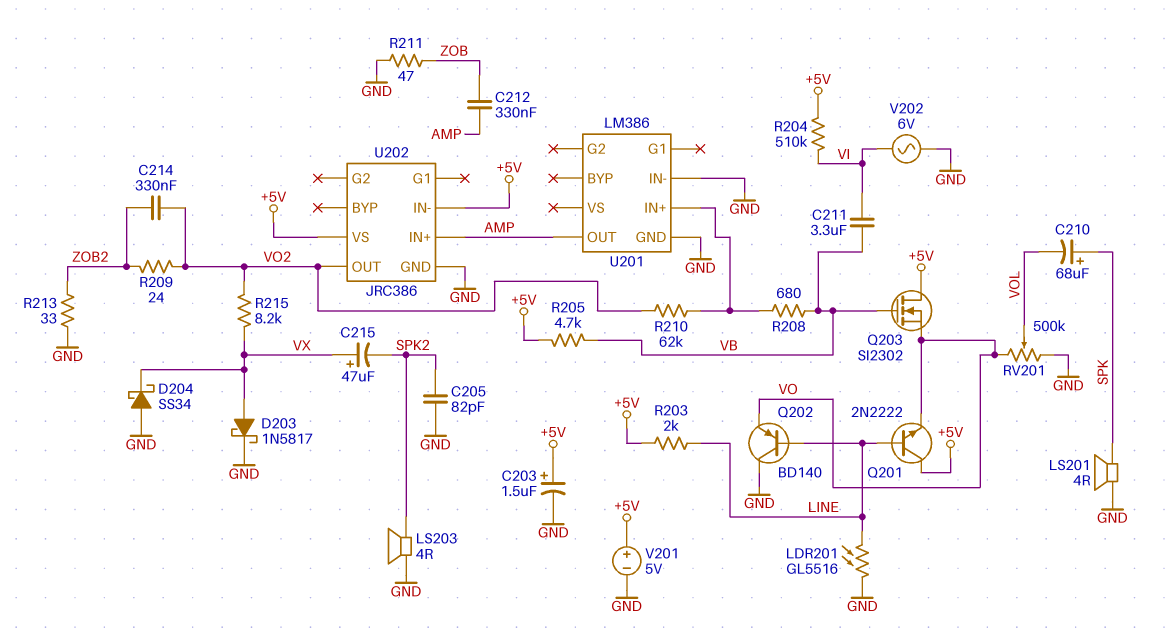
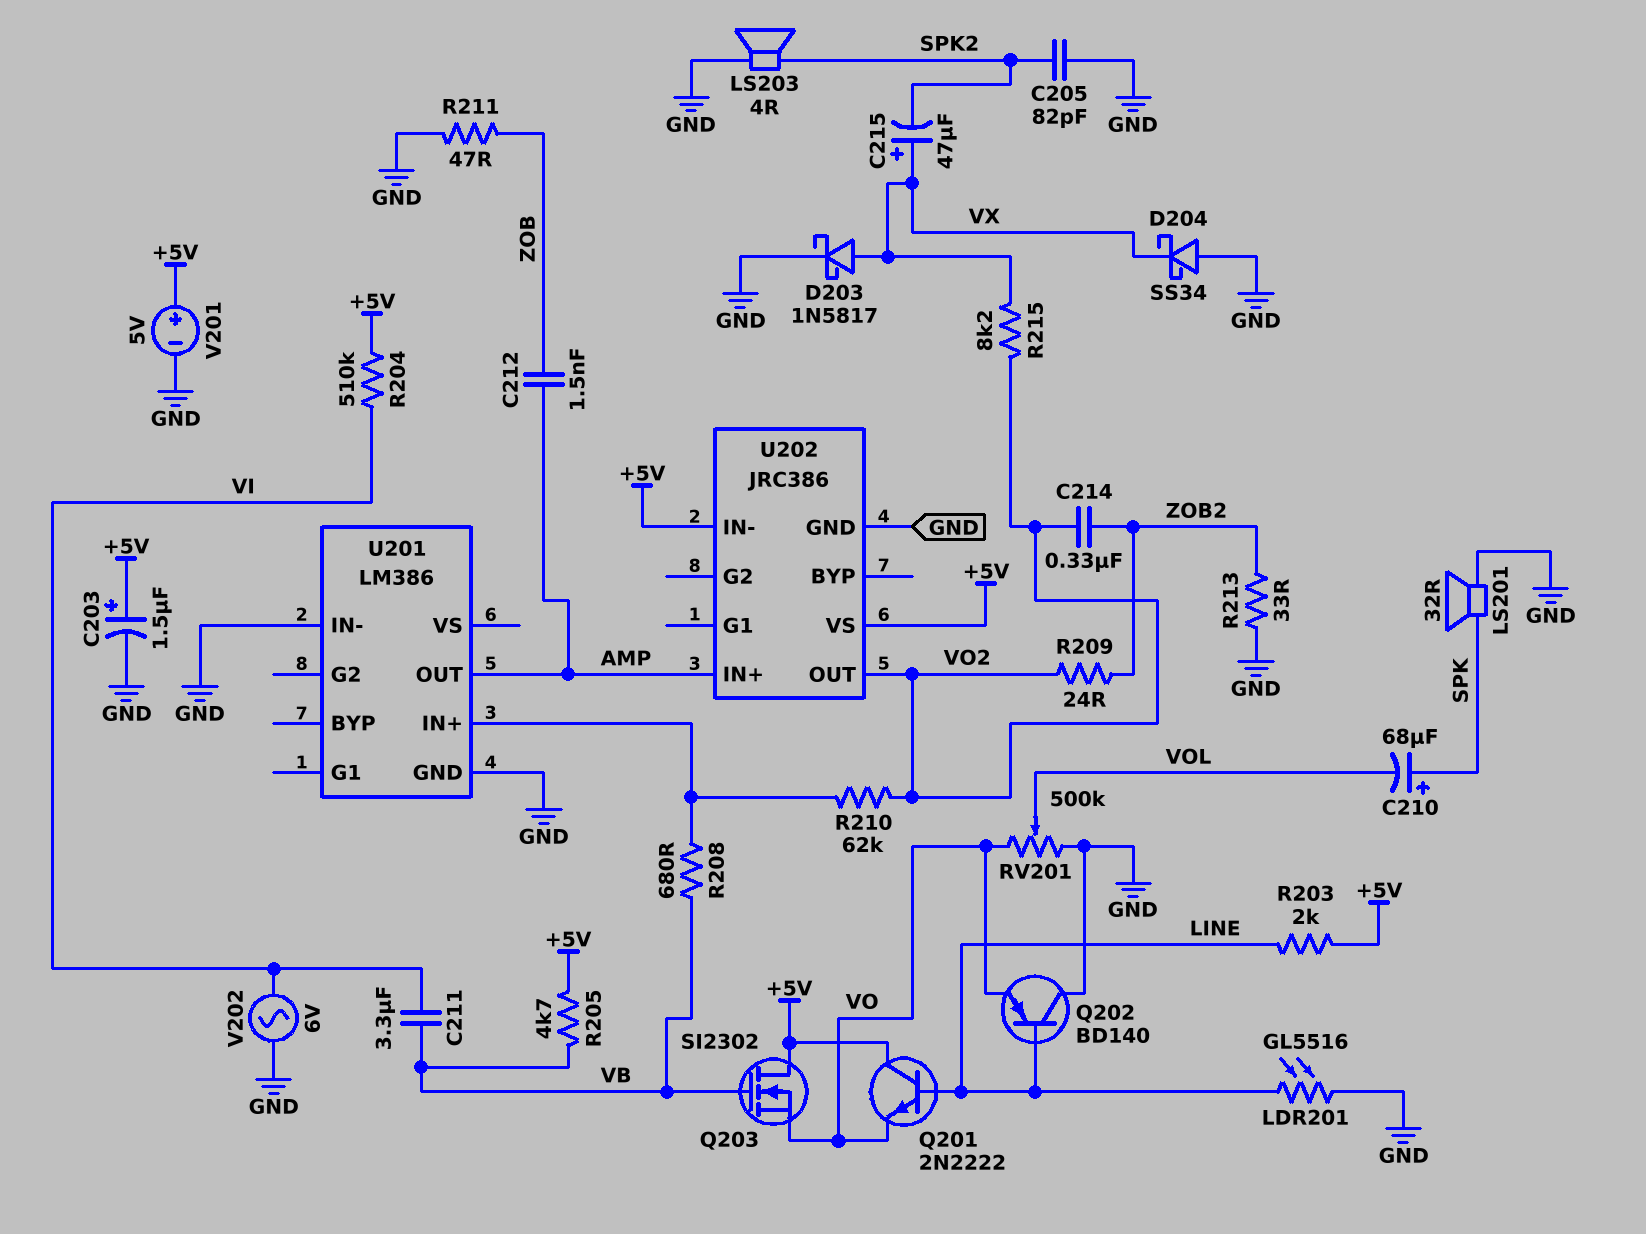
C212: 330nF (AMP, ZOB) -> 1.5nF (AMP, ZOB)
LS201: speaker 4R (GND, SPK) -> speaker 32R (GND, SPK)

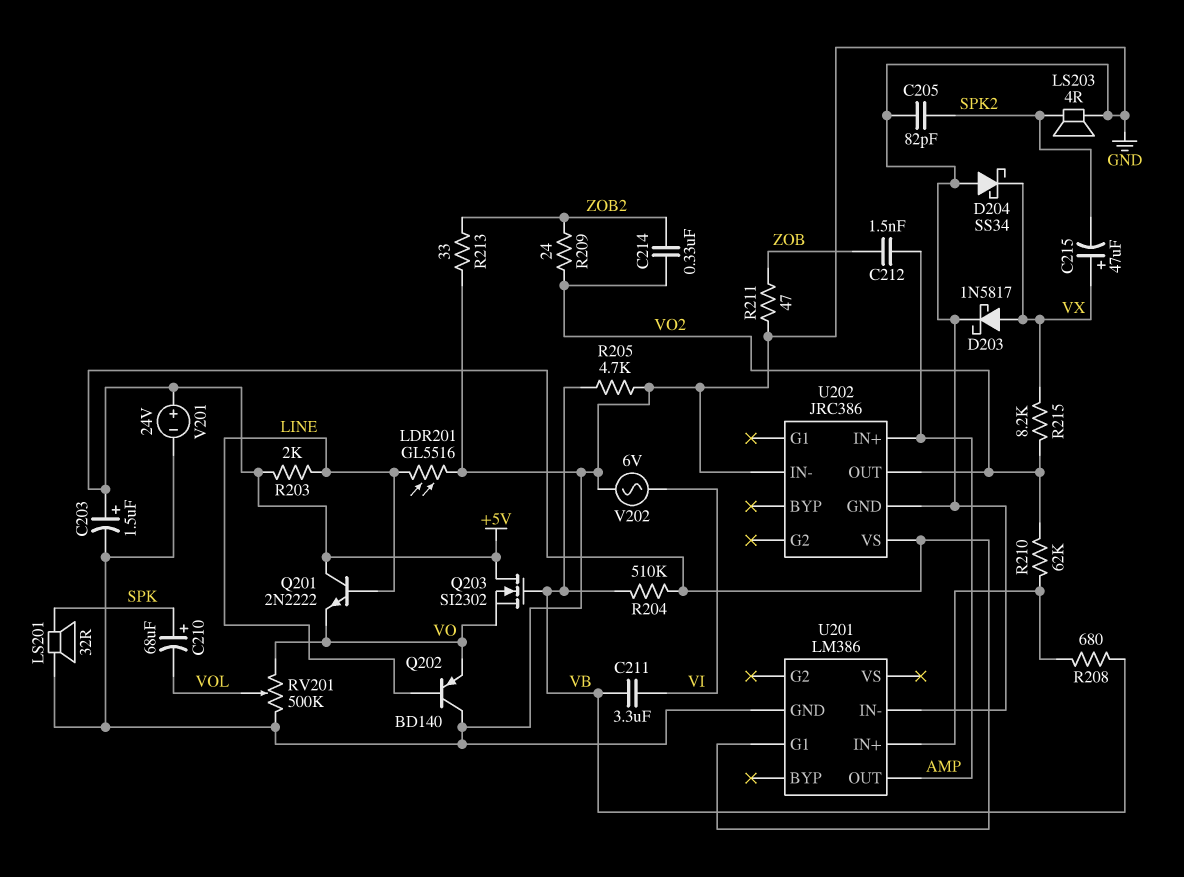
R204: 510k (+5V, VI) -> 510k (+5V, VB)
R205: 4.7k (+5V, VB) -> 4.7k (GND, VB)
U201 pin G1: none -> +5V
U202 pin IN-: +5V -> GND
V201: 5V (plus +5V, minus GND) -> 24V (plus +5V, minus GND)

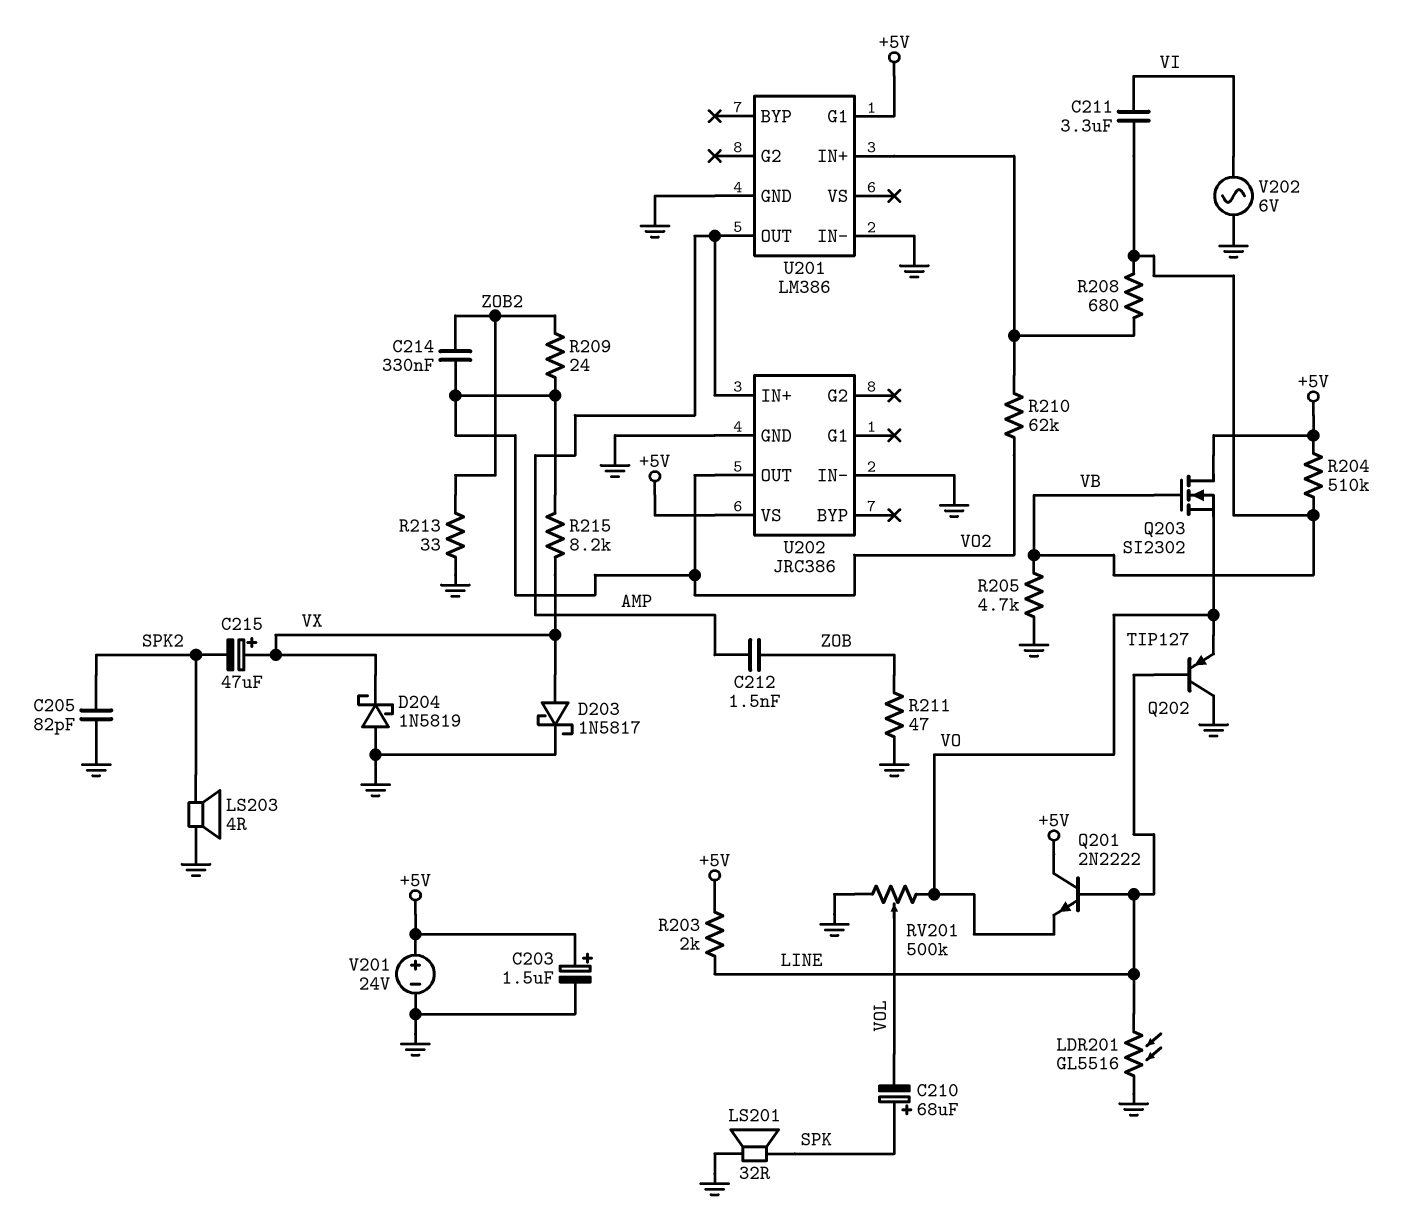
D204: schottky SS34 (A GND, K VX) -> schottky 1N5819 (A GND, K VX)
Q202: PNP BD140 (B LINE, C GND, E VO) -> PNP TIP127 (B LINE, C GND, E VO)

